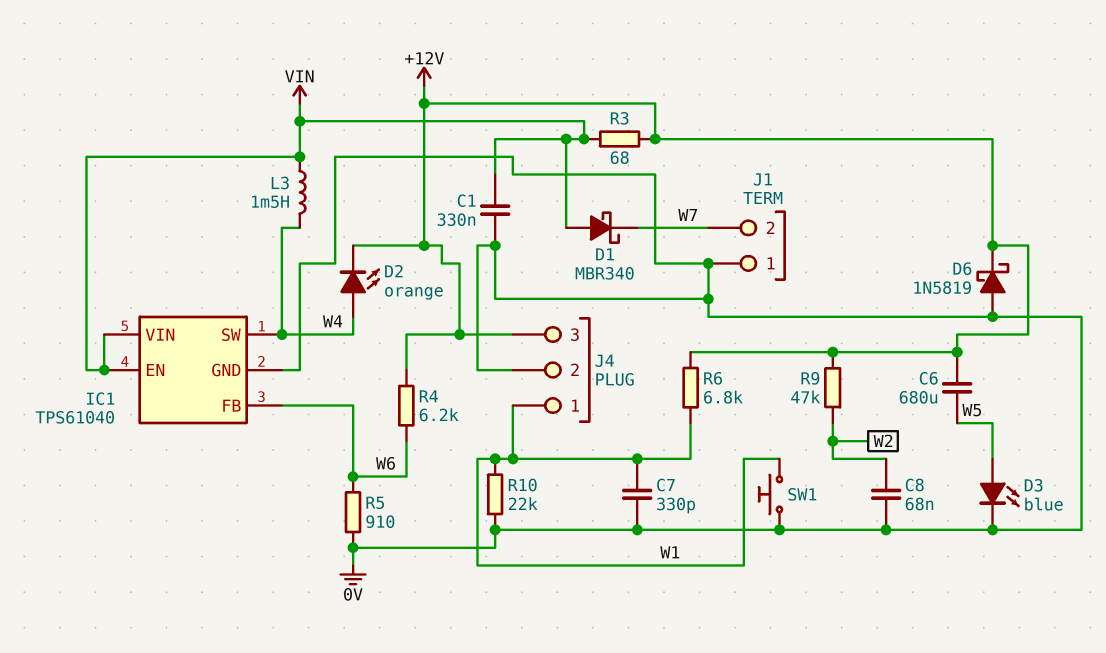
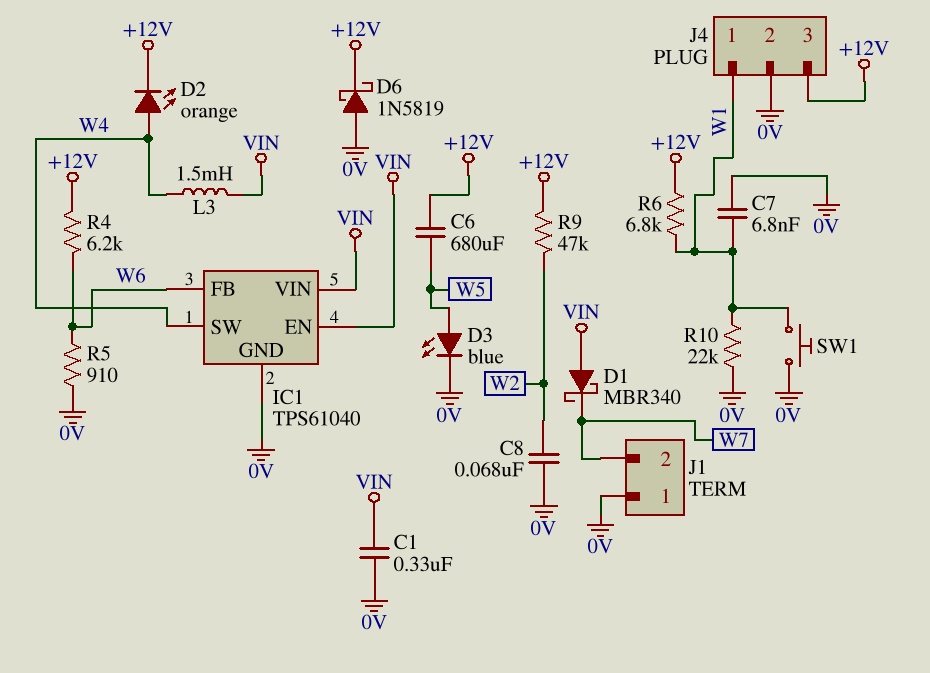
C7: 330pF (0V, W1) -> 6.8nF (0V, W1)
R3: 68 (+12V, VIN) -> none

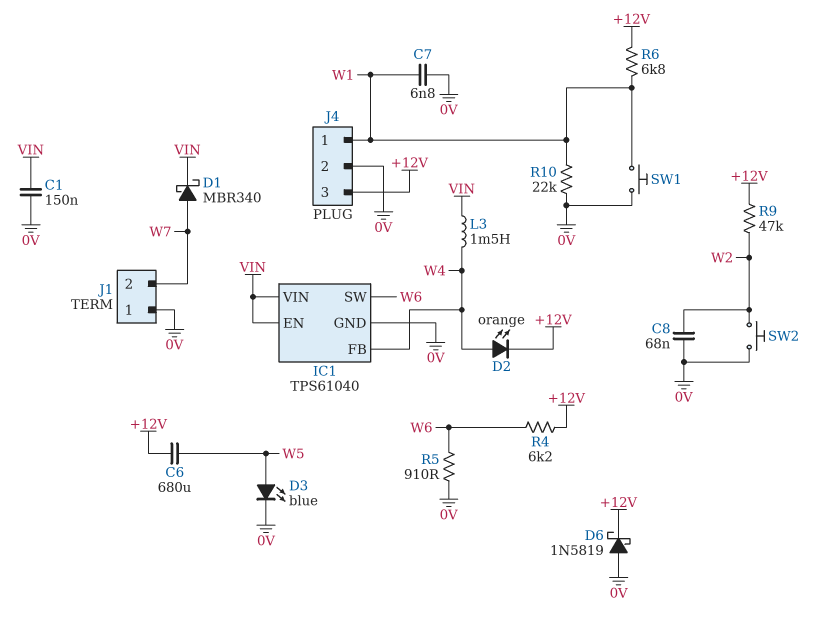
C1: 330nF (0V, VIN) -> 150nF (0V, VIN)
D1: schottky MBR340 (A VIN, K W7) -> schottky MBR340 (A W7, K VIN)
IC1 pin FB: W6 -> W4
IC1 pin SW: W4 -> W6
SW2: none -> button (0V, W2)

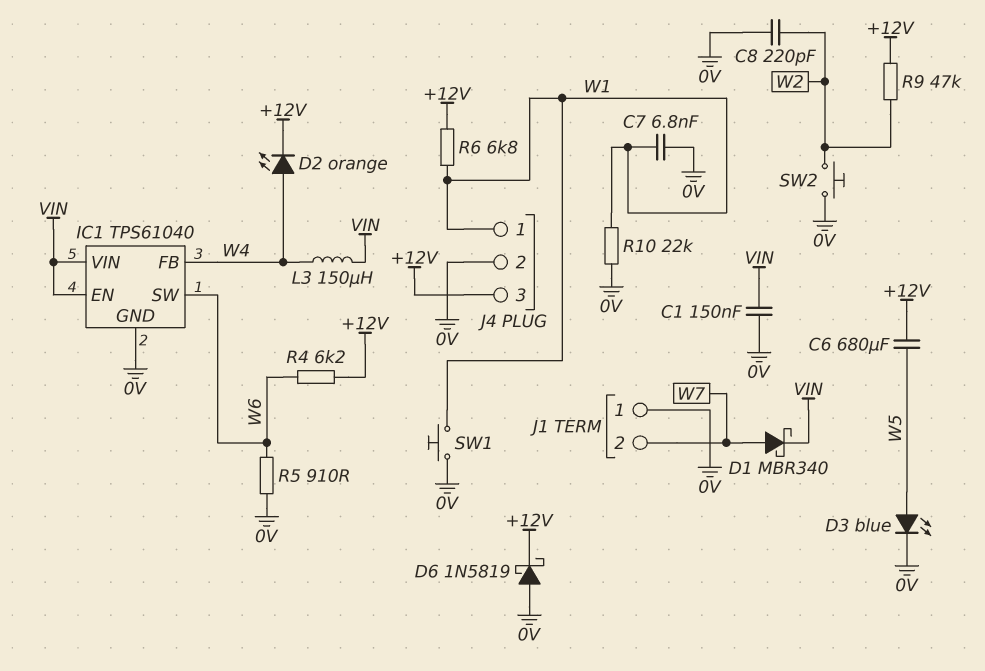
C8: 68nF (0V, W2) -> 220pF (0V, W2)
L3: 1.5mH (VIN, W4) -> 150uH (VIN, W4)

